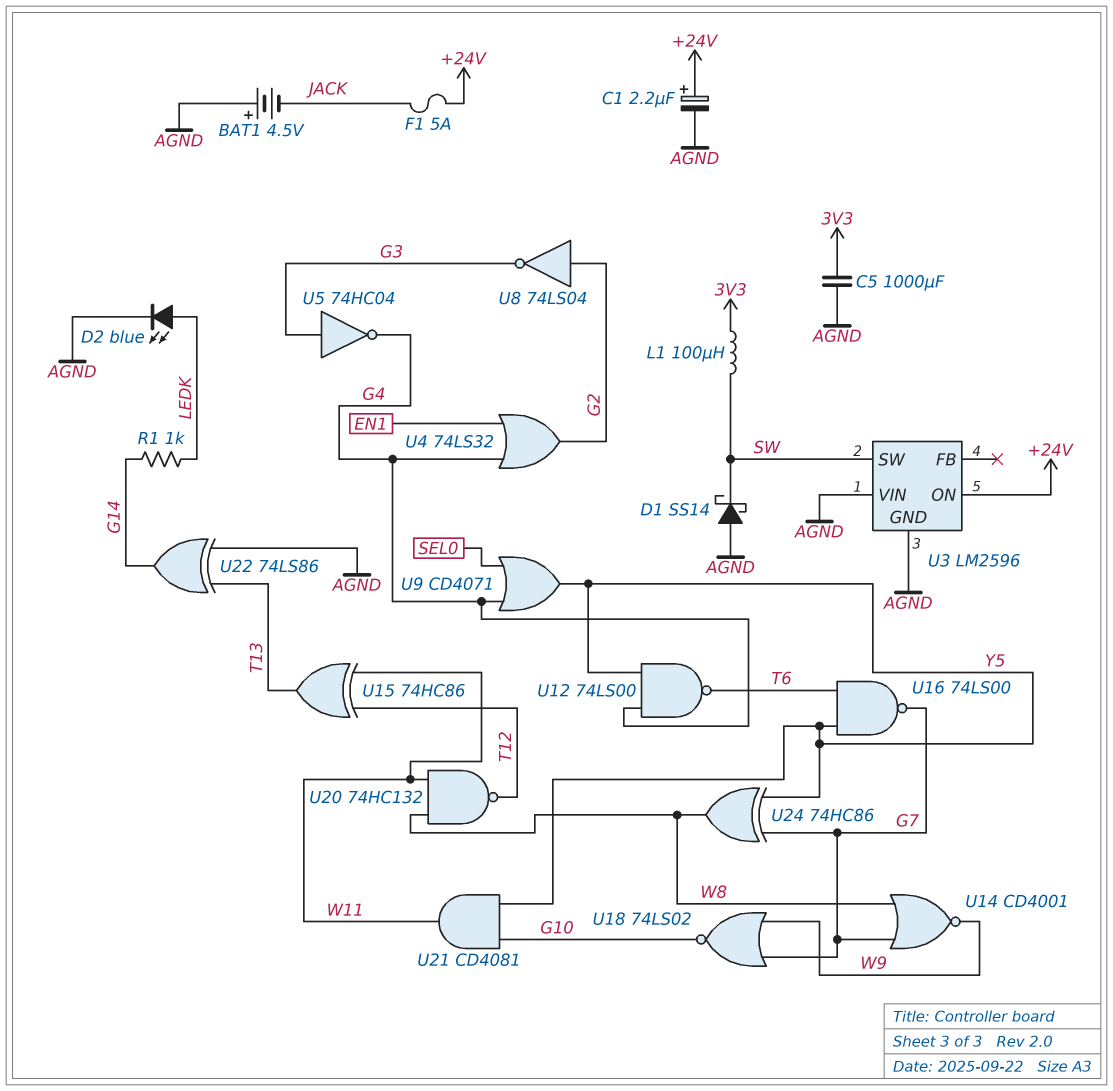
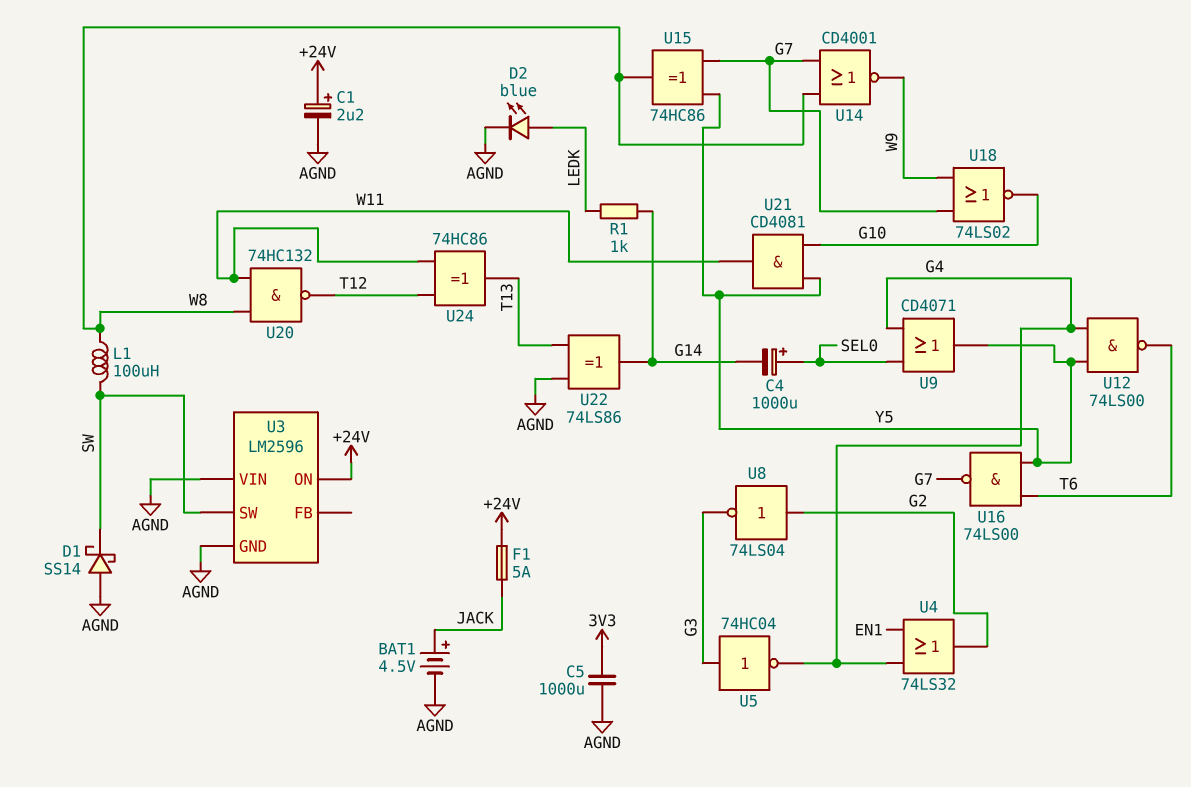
BAT1: 4.5V (plus AGND, minus JACK) -> 4.5V (plus JACK, minus AGND)
C4: none -> 1000uF (plus SEL0, minus G14)
L1: 100uH (3V3, SW) -> 100uH (SW, W8)
U15: XOR 74HC86 (in T12, in W11, out T13) -> XOR 74HC86 (in G7, in Y5, out W8)
U24: XOR 74HC86 (in G7, in Y5, out W8) -> XOR 74HC86 (in T12, in W11, out T13)

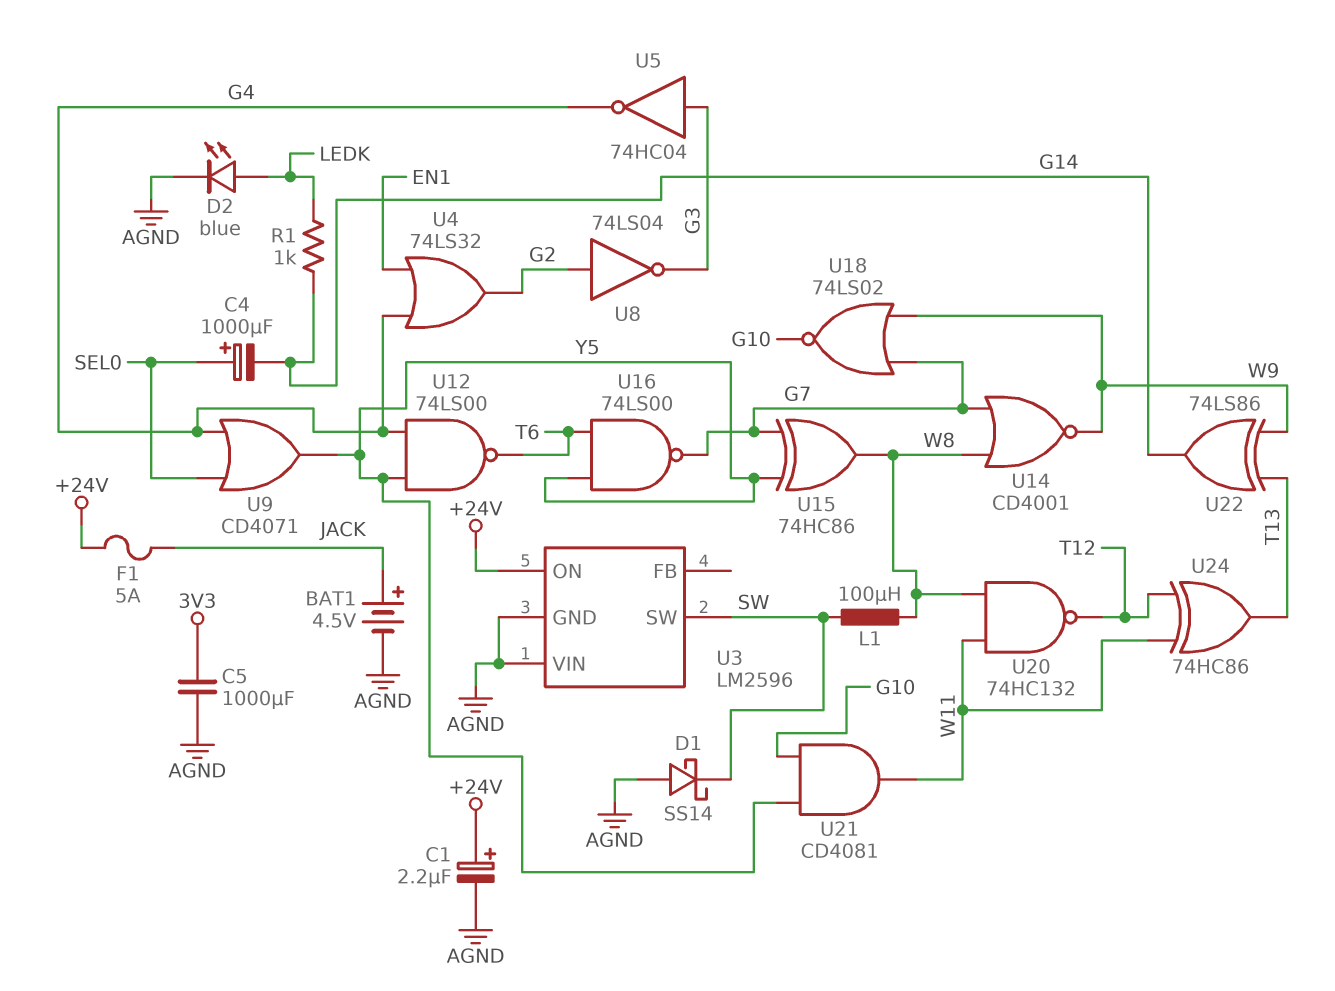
U22: XOR 74LS86 (in AGND, in T13, out G14) -> XOR 74LS86 (in T13, in W9, out G14)

